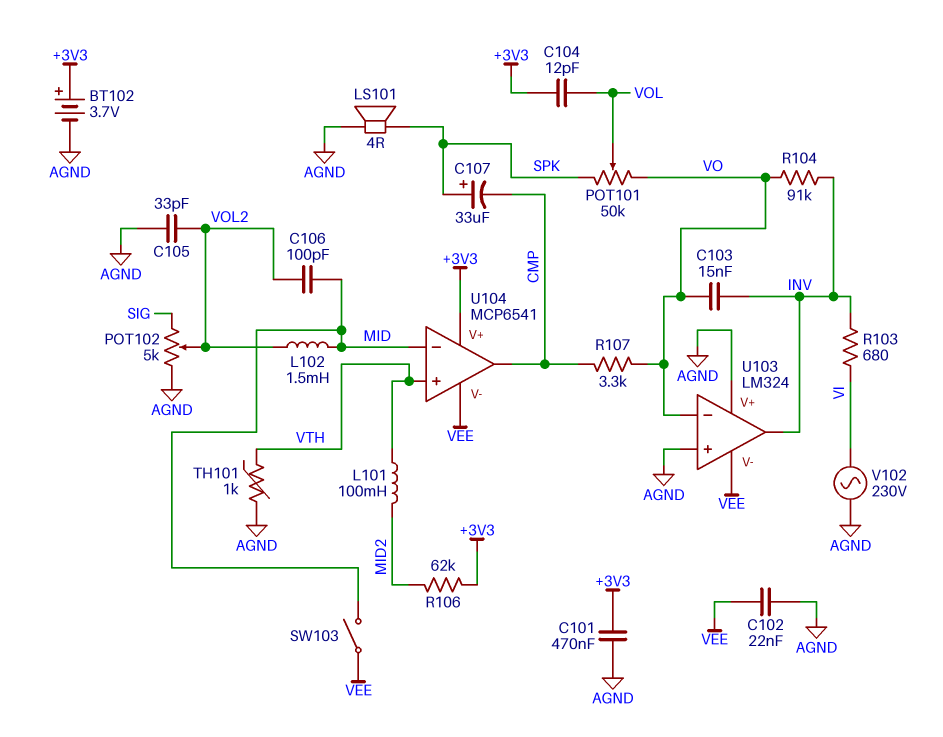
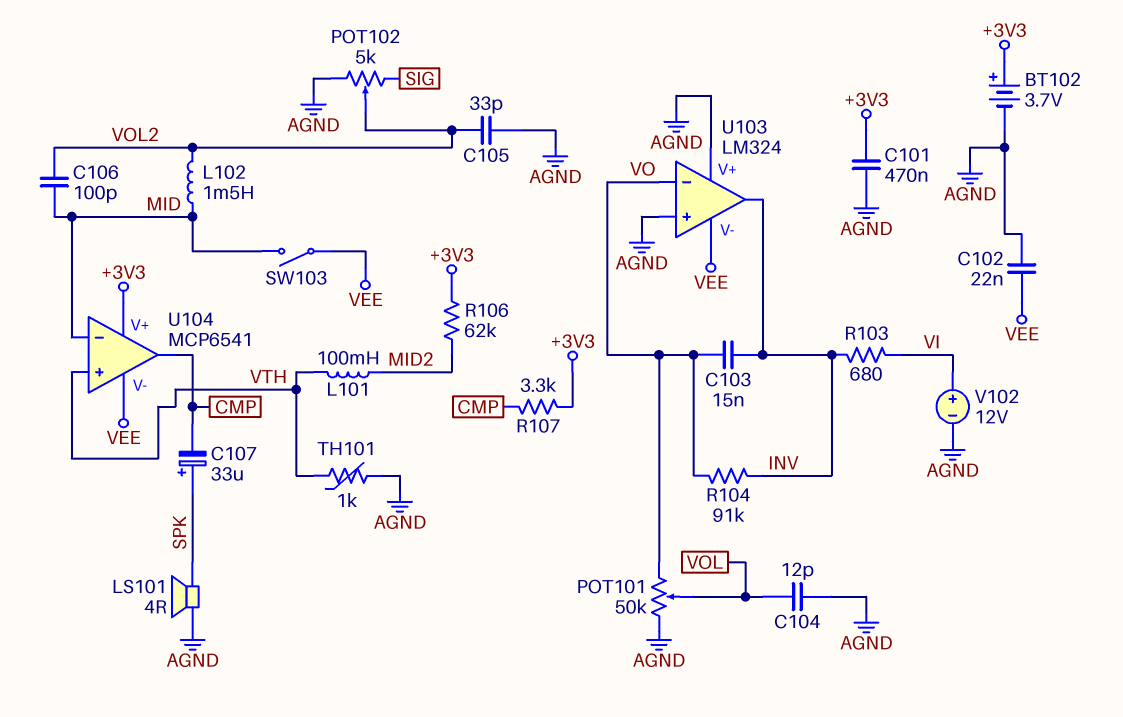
C104: 12pF (+3V3, VOL) -> 12pF (AGND, VOL)
POT101: 50k (SPK, VO, wiper VOL) -> 50k (AGND, VO, wiper VOL)
R107: 3.3k (CMP, VO) -> 3.3k (+3V3, CMP)
V102: AC 230V (AGND, VI) -> 12V (plus VI, minus AGND)

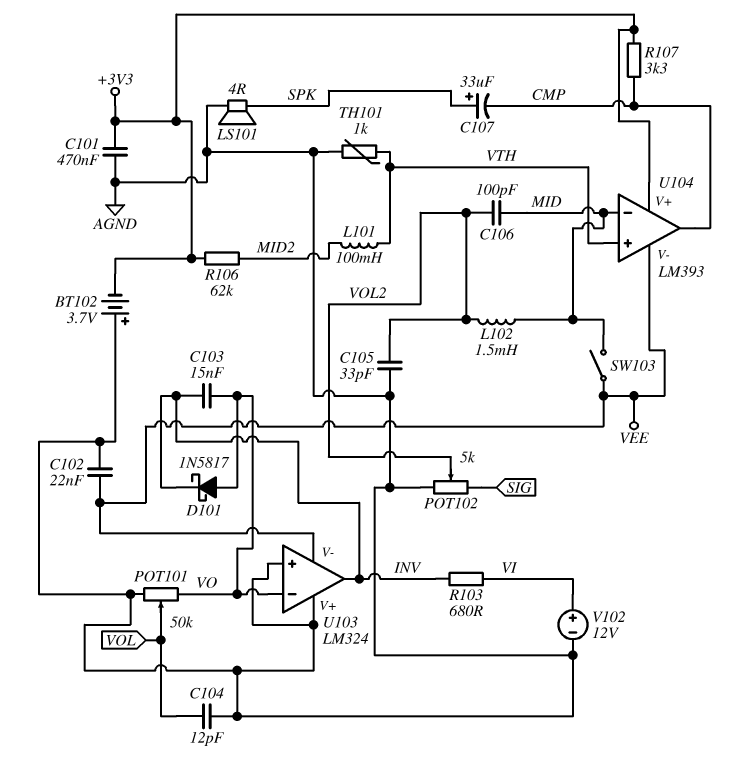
BT102: 3.7V (plus +3V3, minus AGND) -> 3.7V (plus AGND, minus +3V3)
D101: none -> schottky 1N5817 (A VO, K INV)
R104: 91k (INV, VO) -> none
U104: MCP6541 -> LM393

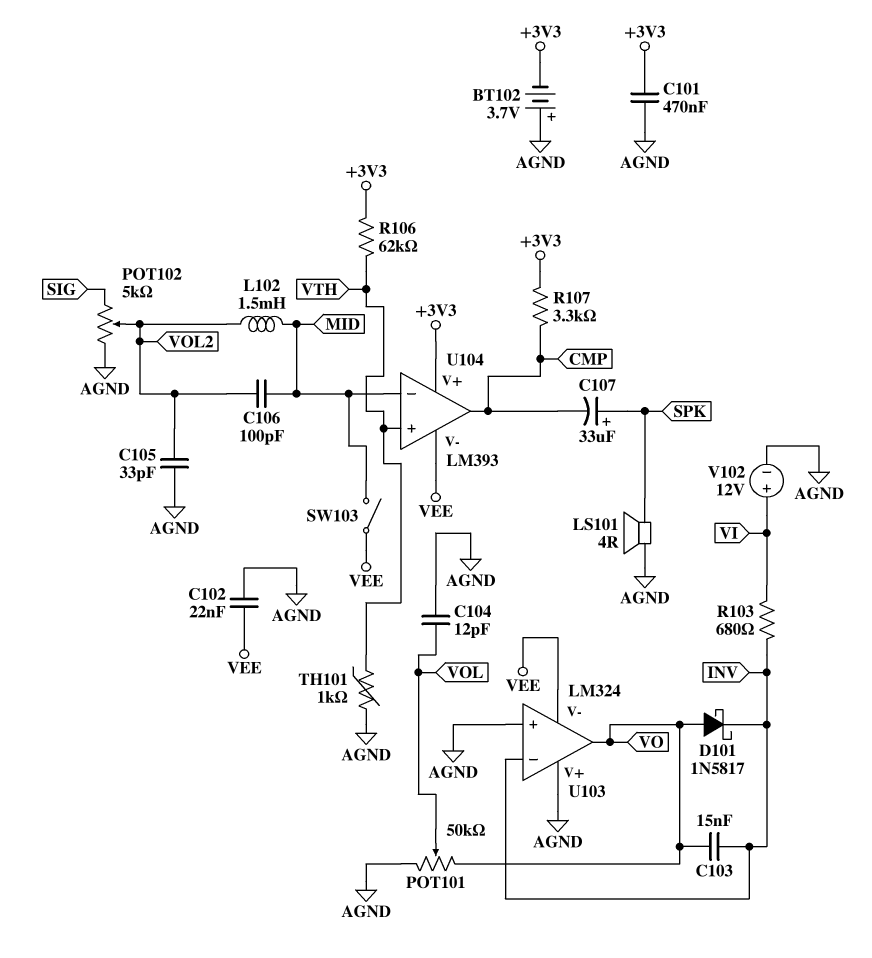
L101: 100mH (MID2, VTH) -> none
R106: 62k (+3V3, MID2) -> 62k (+3V3, VTH)
U103 pin in-: VO -> INV
U103 pin out: INV -> VO

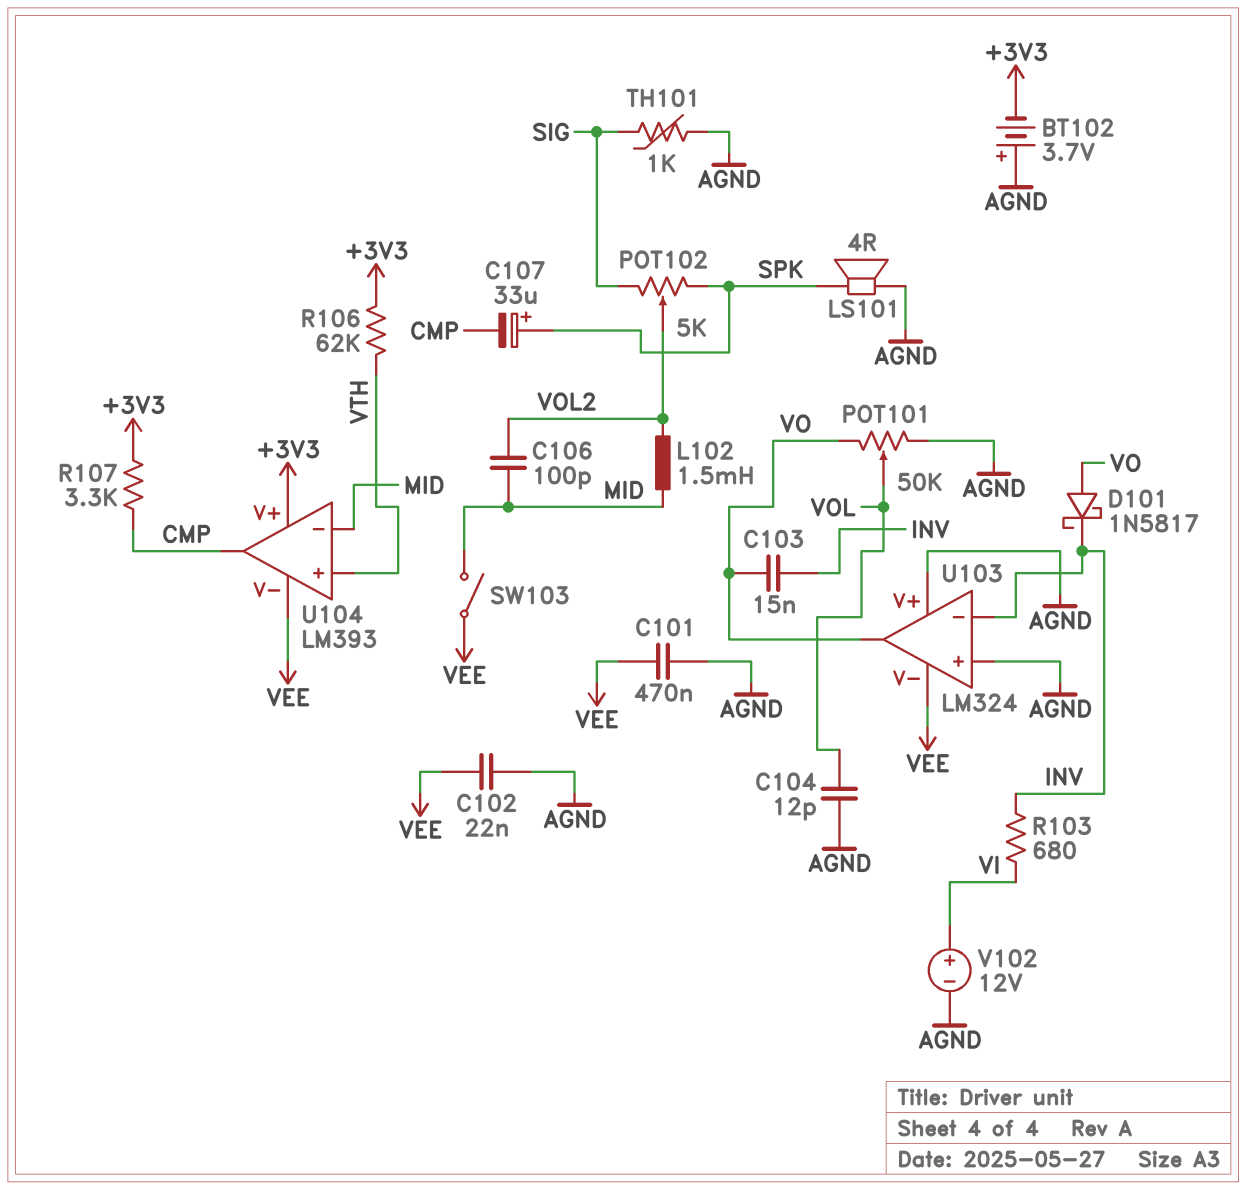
C101: 470nF (+3V3, AGND) -> 470nF (AGND, VEE)
C105: 33pF (AGND, VOL2) -> none
POT102: 5k (AGND, SIG, wiper VOL2) -> 5k (SIG, SPK, wiper VOL2)
TH101: 1k (AGND, VTH) -> 1k (AGND, SIG)

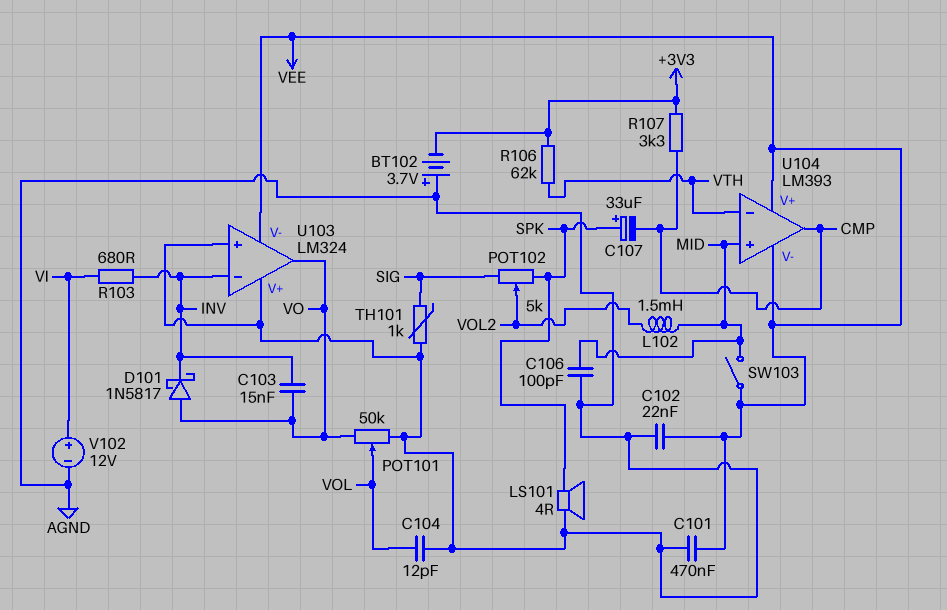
C106: 100pF (MID, VOL2) -> 100pF (AGND, MID)
U104 pin V+: +3V3 -> VEE
U104 pin in+: VTH -> MID
U104 pin in-: MID -> VTH

